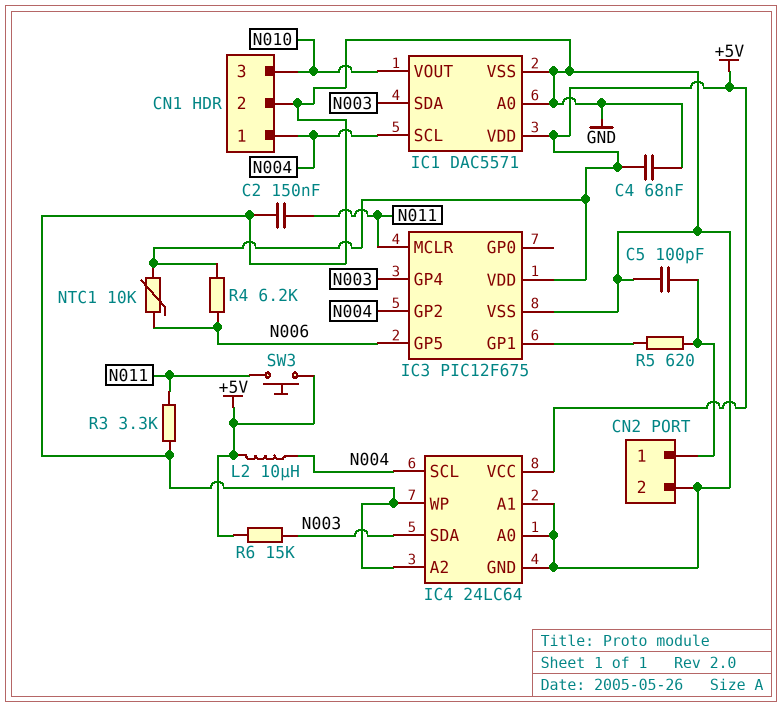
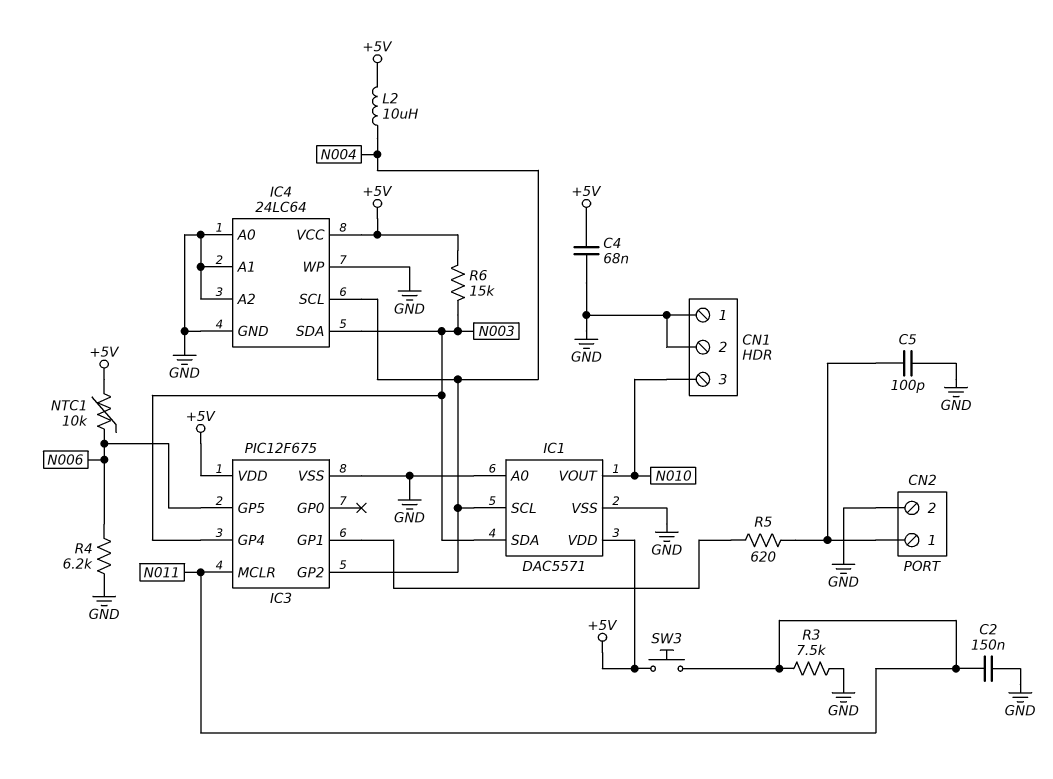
CN1 pin 1: N004 -> GND
R3: 3.3k (GND, N011) -> 7.5k (GND, N011)
R4: 6.2k (+5V, N006) -> 6.2k (GND, N006)

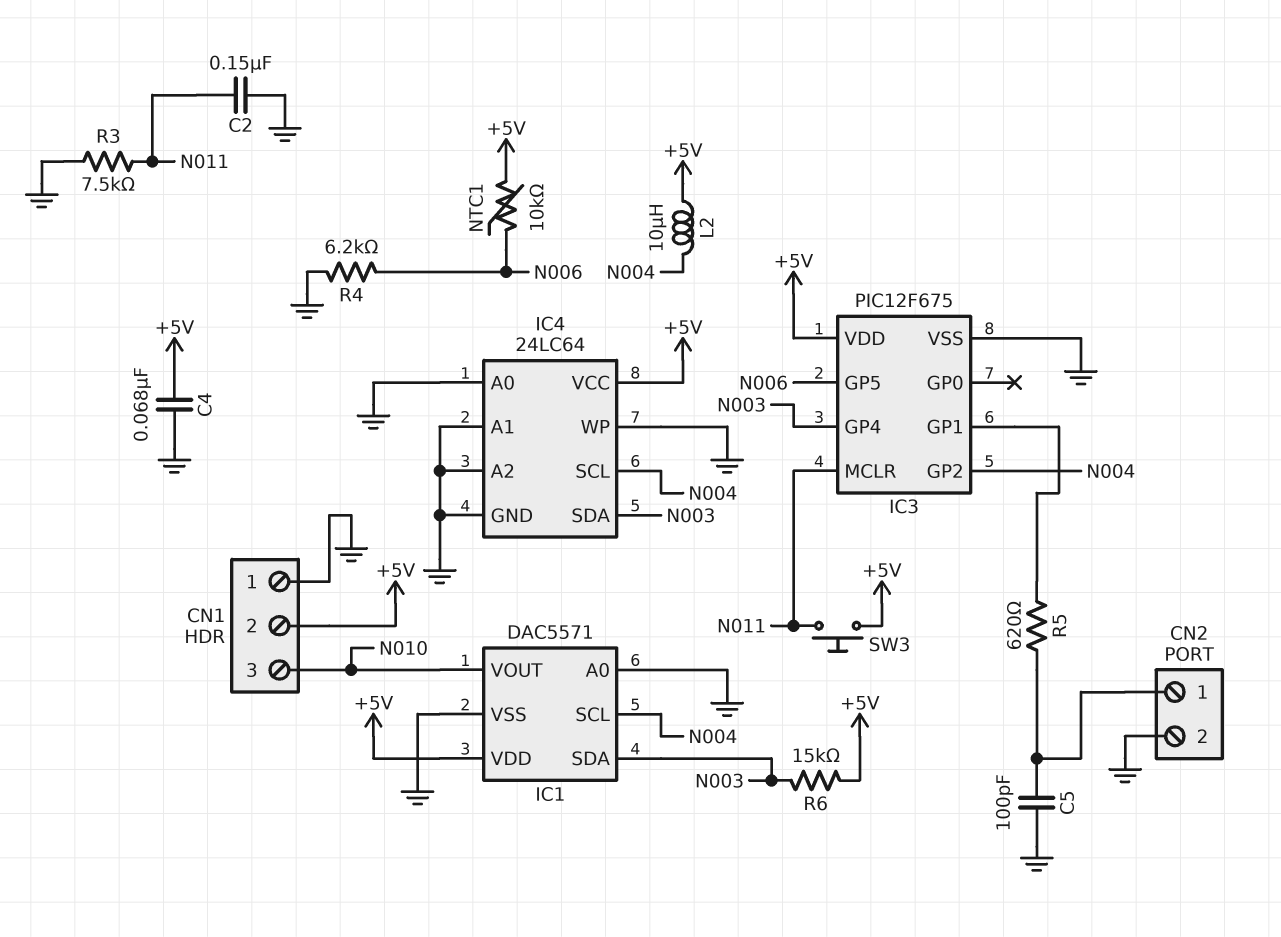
CN1 pin 2: GND -> +5V

